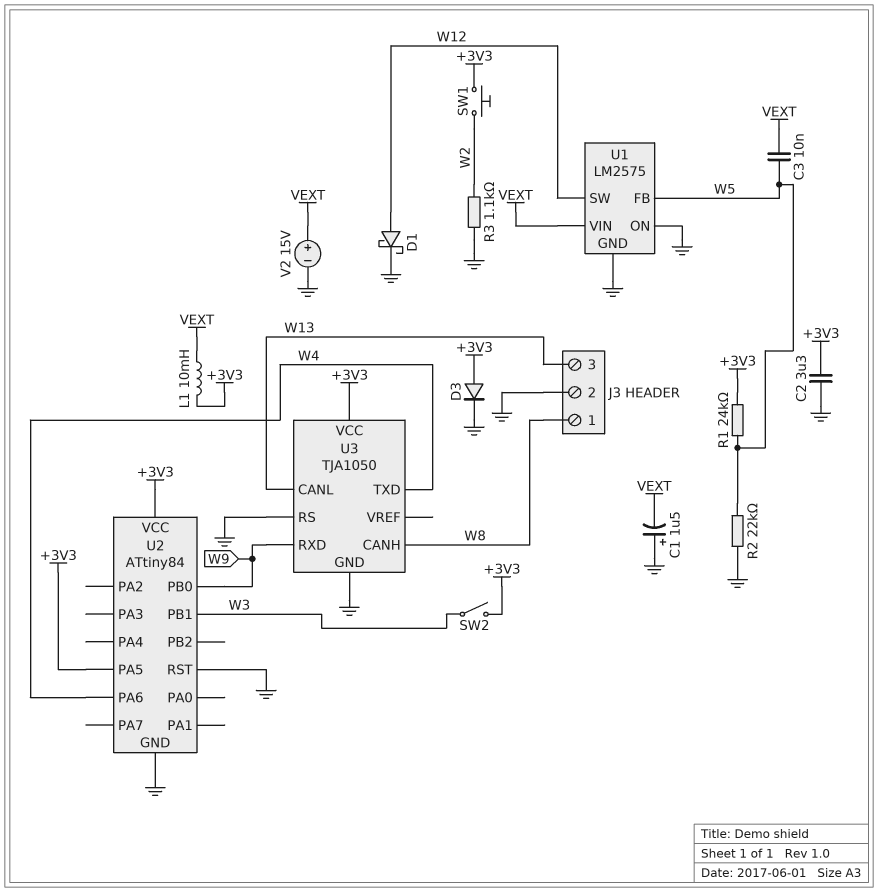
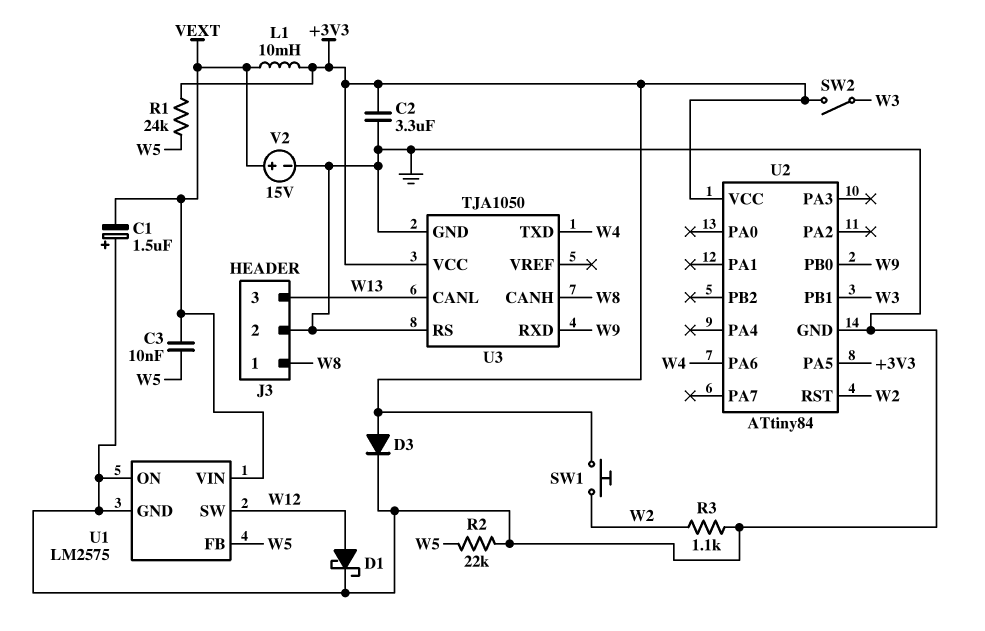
U2 pin RST: GND -> W2

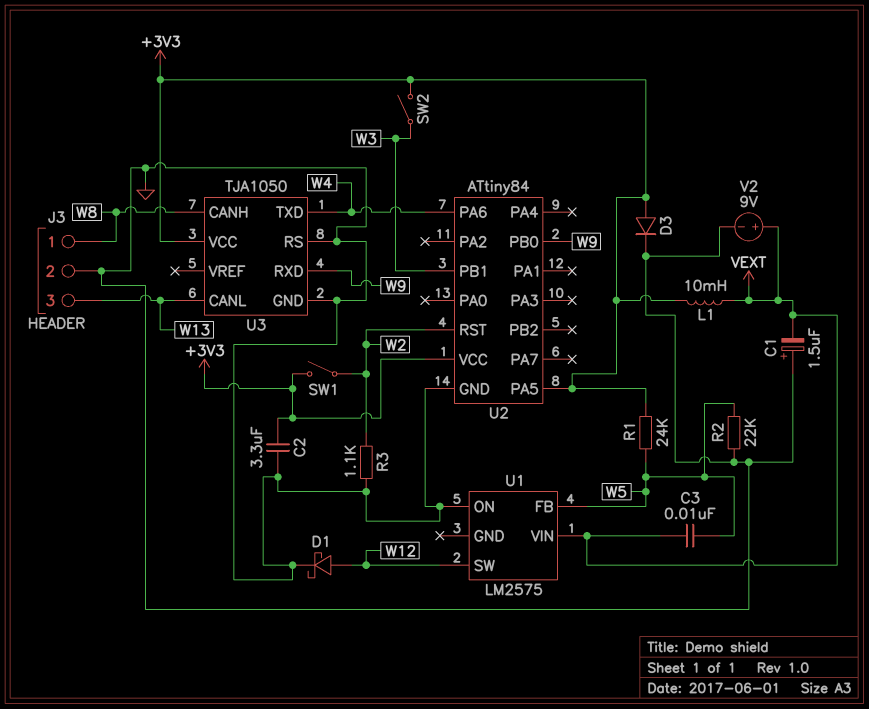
SW1: button (+3V3, W2) -> switch (+3V3, W2)
U1 pin GND: GND -> none
V2: 15V (plus VEXT, minus GND) -> 9V (plus VEXT, minus GND)

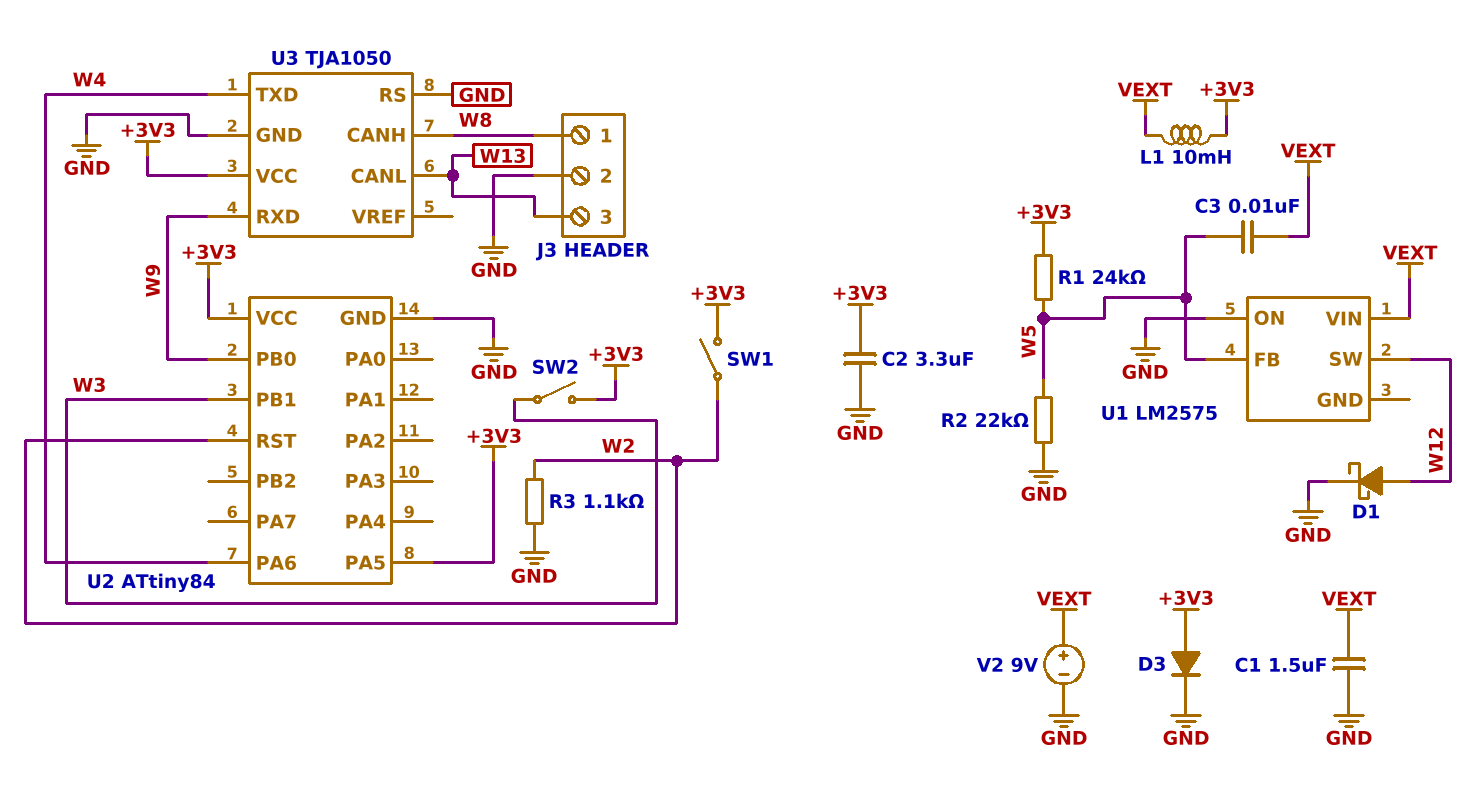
C1: 1.5uF (plus GND, minus VEXT) -> 1.5uF (GND, VEXT)

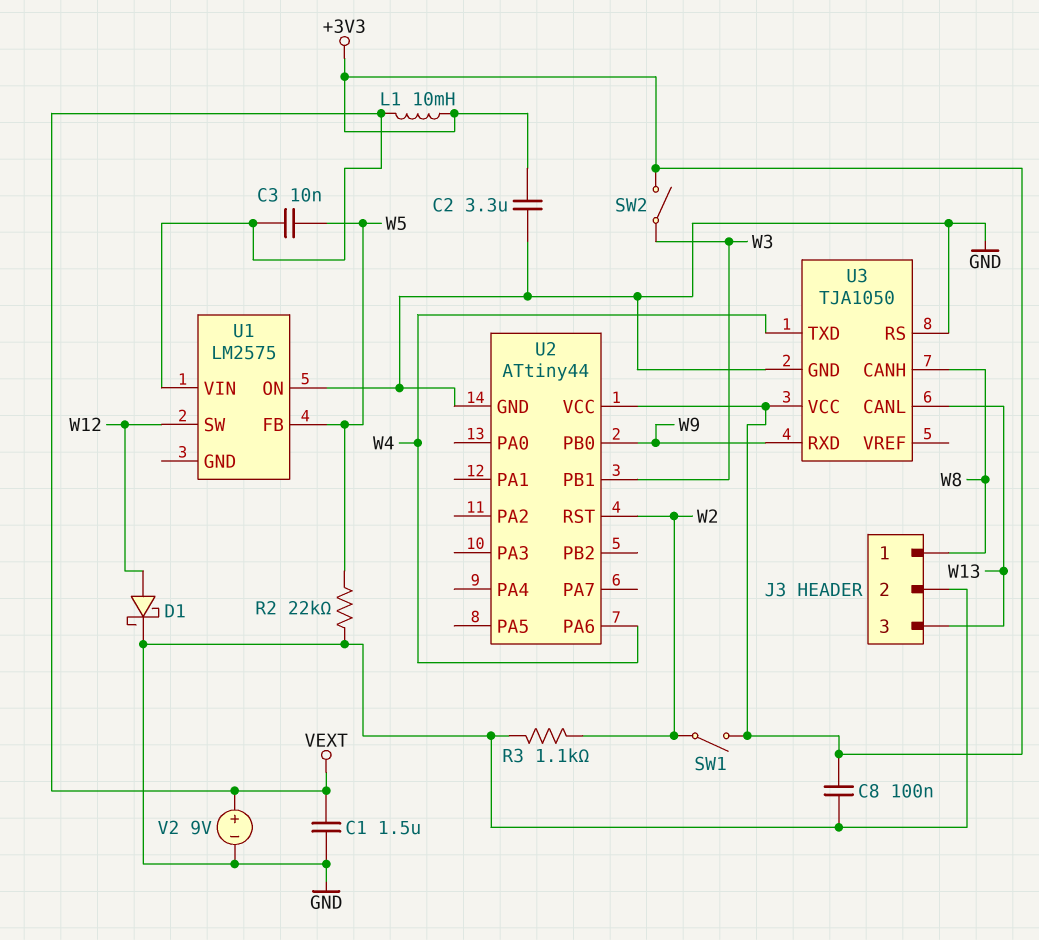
C8: none -> 100nF (+3V3, GND)
D3: diode (A +3V3, K GND) -> none
R1: 24k (+3V3, W5) -> none
U2: ATtiny84 -> ATtiny44
U2 pin PA5: +3V3 -> none

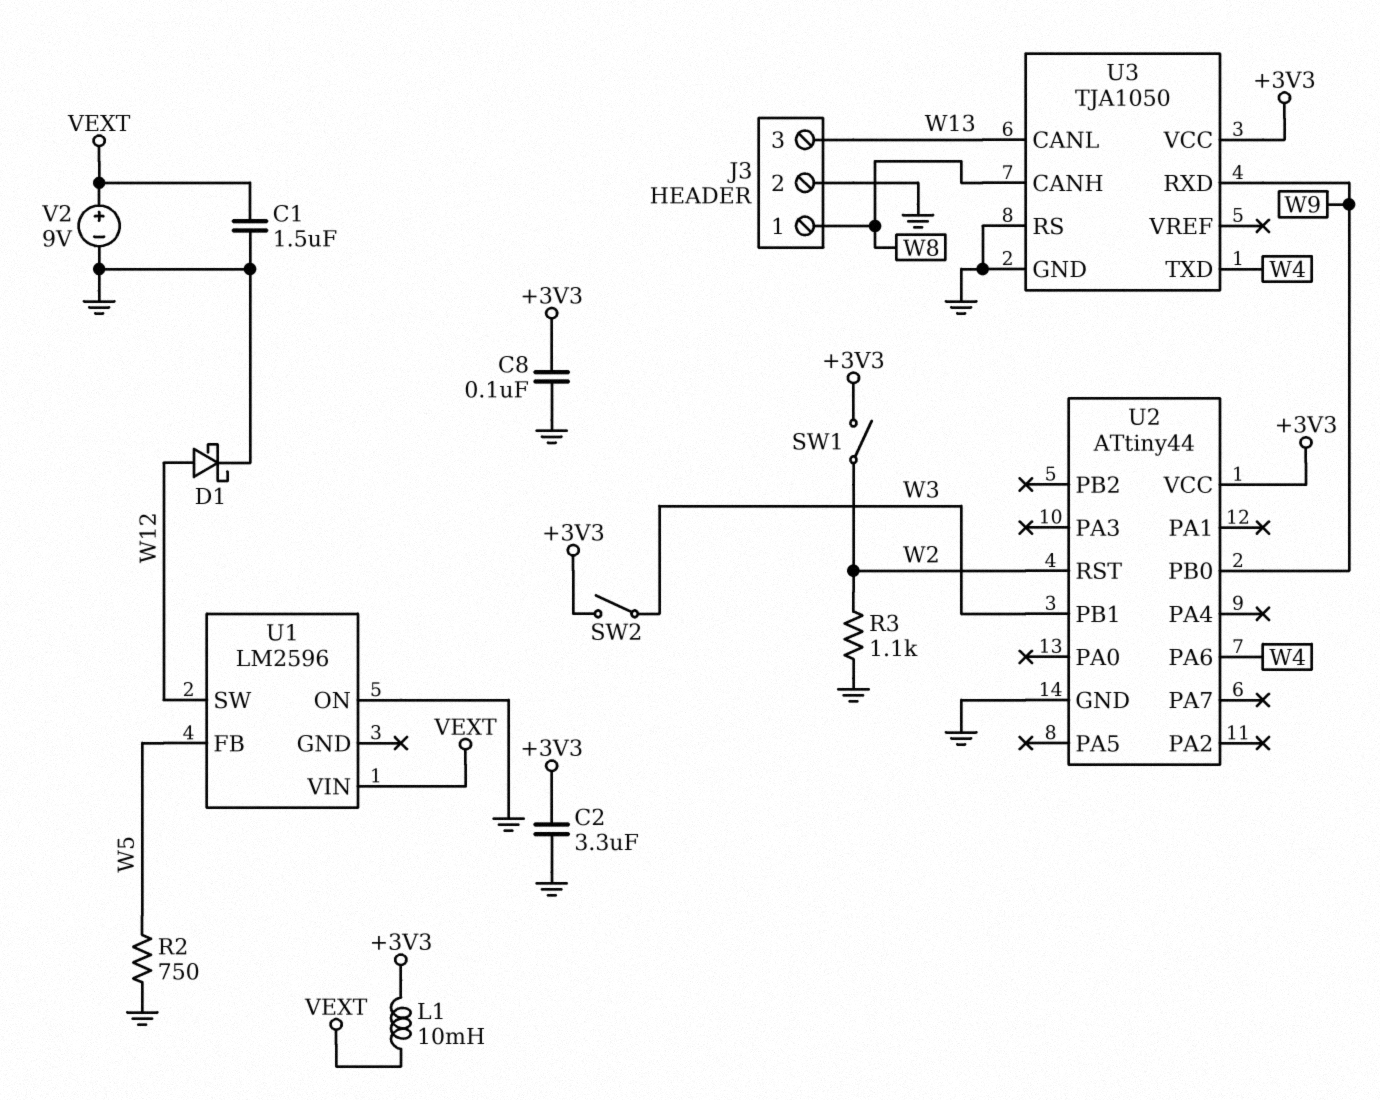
C3: 10nF (VEXT, W5) -> none
R2: 22k (GND, W5) -> 750 (GND, W5)
U1: LM2575 -> LM2596

